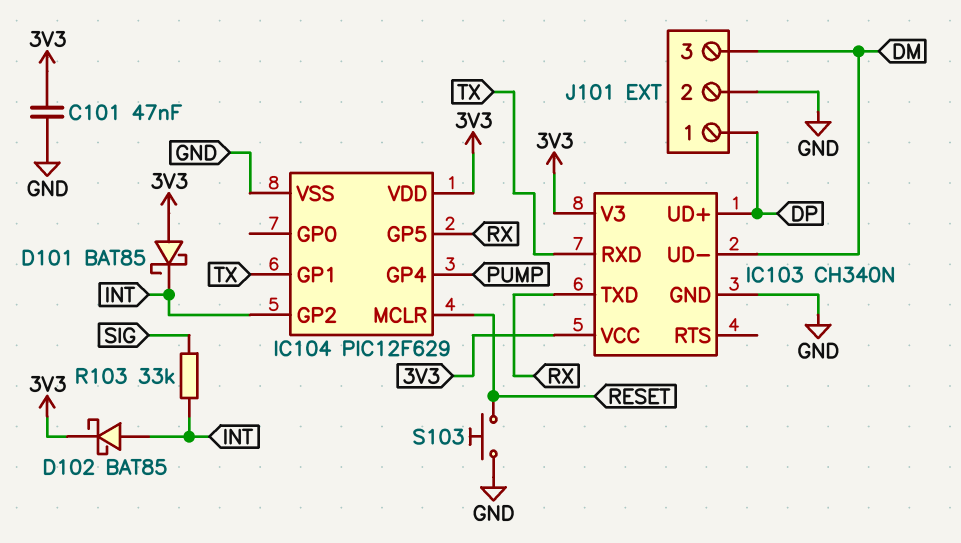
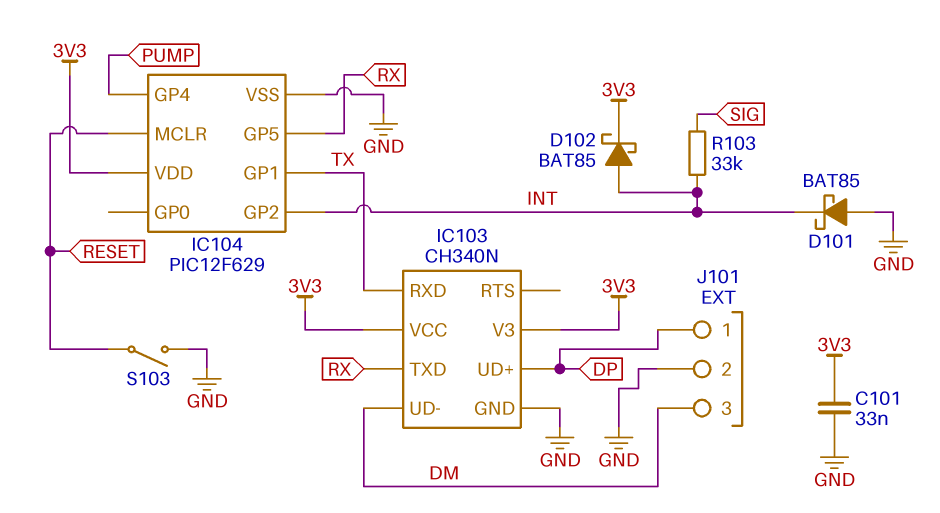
C101: 47nF (3V3, GND) -> 33nF (3V3, GND)
D101: schottky BAT85 (A 3V3, K INT) -> schottky BAT85 (A GND, K INT)
S103: button (GND, RESET) -> switch (GND, RESET)

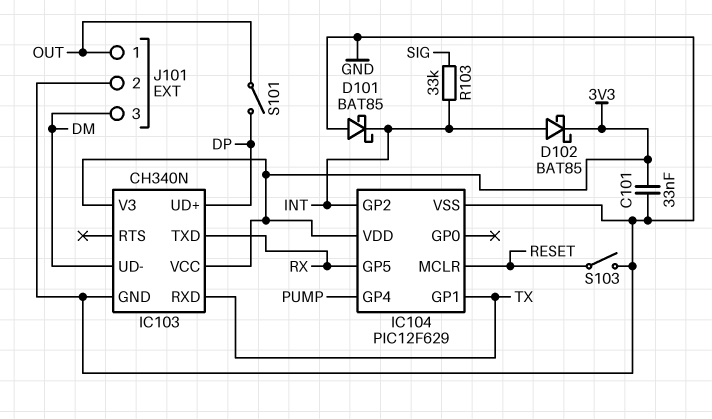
J101 pin 1: DP -> OUT
S101: none -> switch (DP, OUT)

